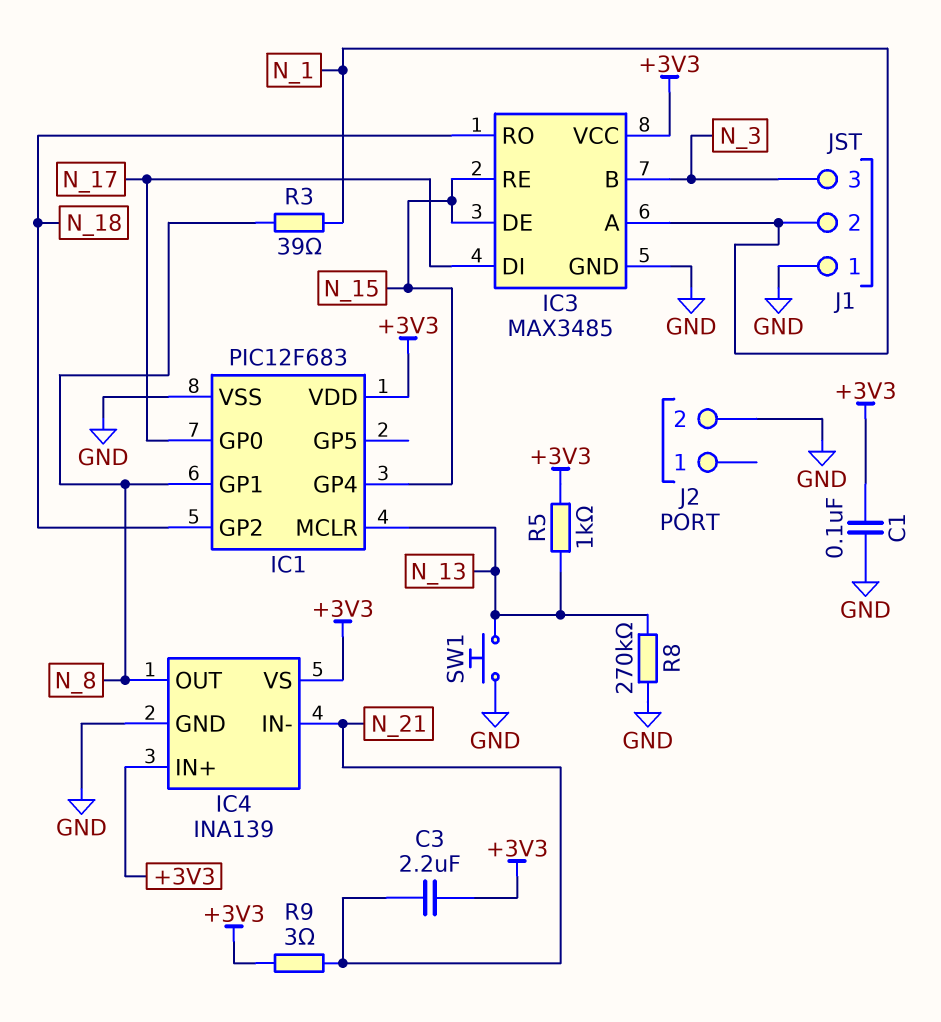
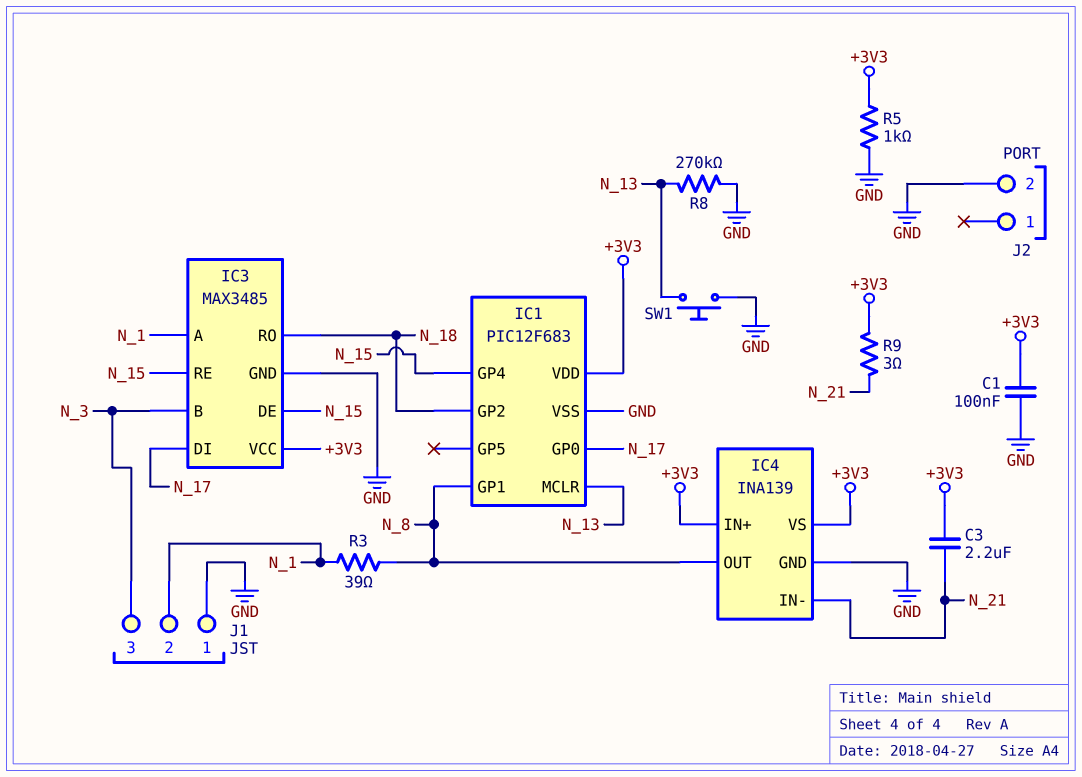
R5: 1k (+3V3, N_13) -> 1k (+3V3, GND)

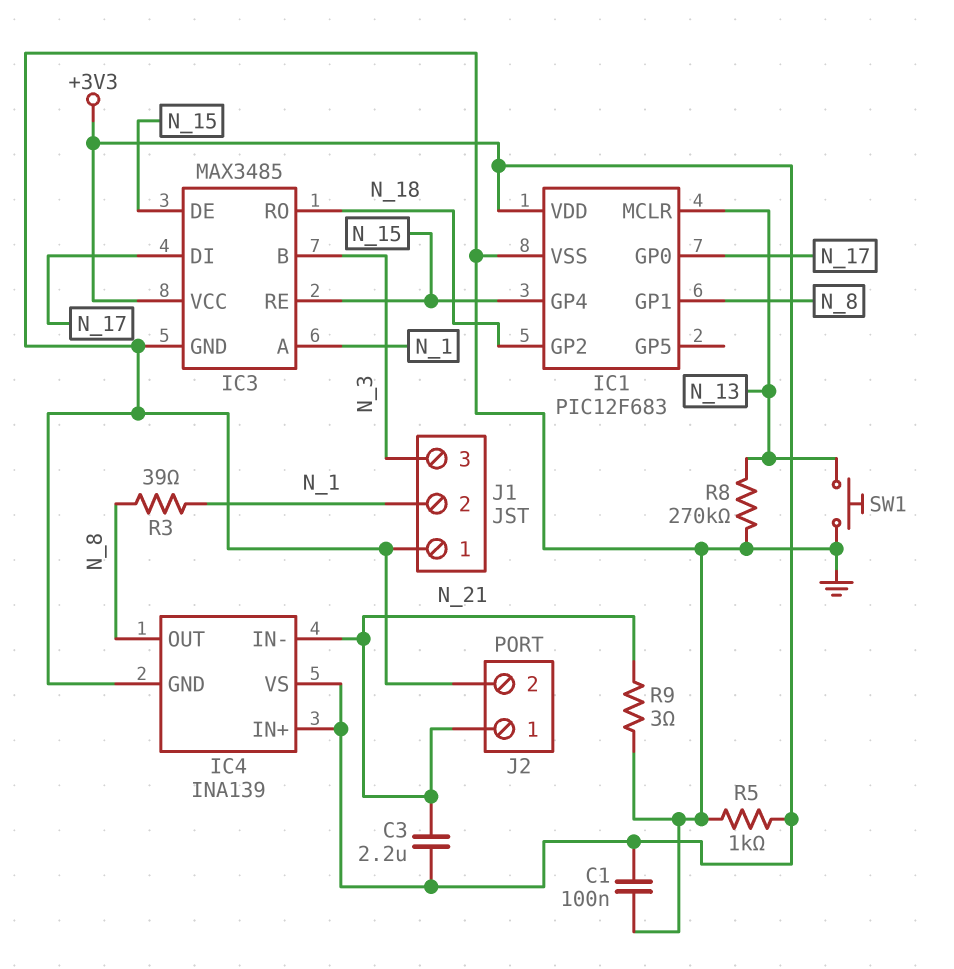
J2 pin 1: none -> N_21
R9: 3 (+3V3, N_21) -> 3 (GND, N_21)

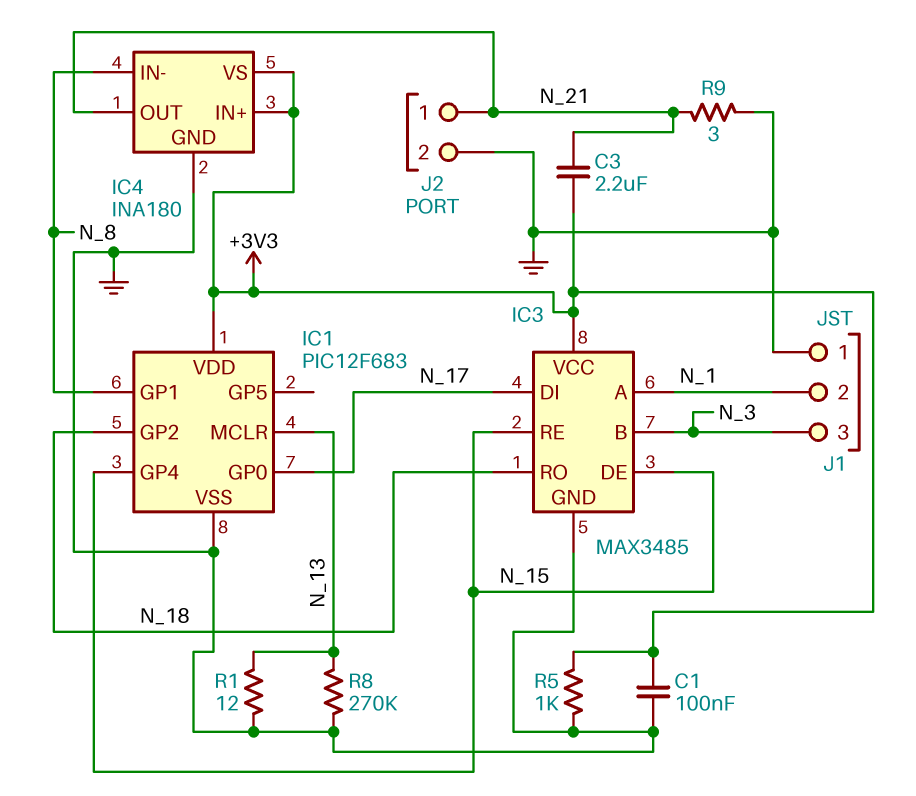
IC4: INA139 -> INA180
IC4 pin IN-: N_21 -> N_8
IC4 pin OUT: N_8 -> N_21
R1: none -> 12 (GND, N_13)
R3: 39 (N_1, N_8) -> none
SW1: button (GND, N_13) -> none

